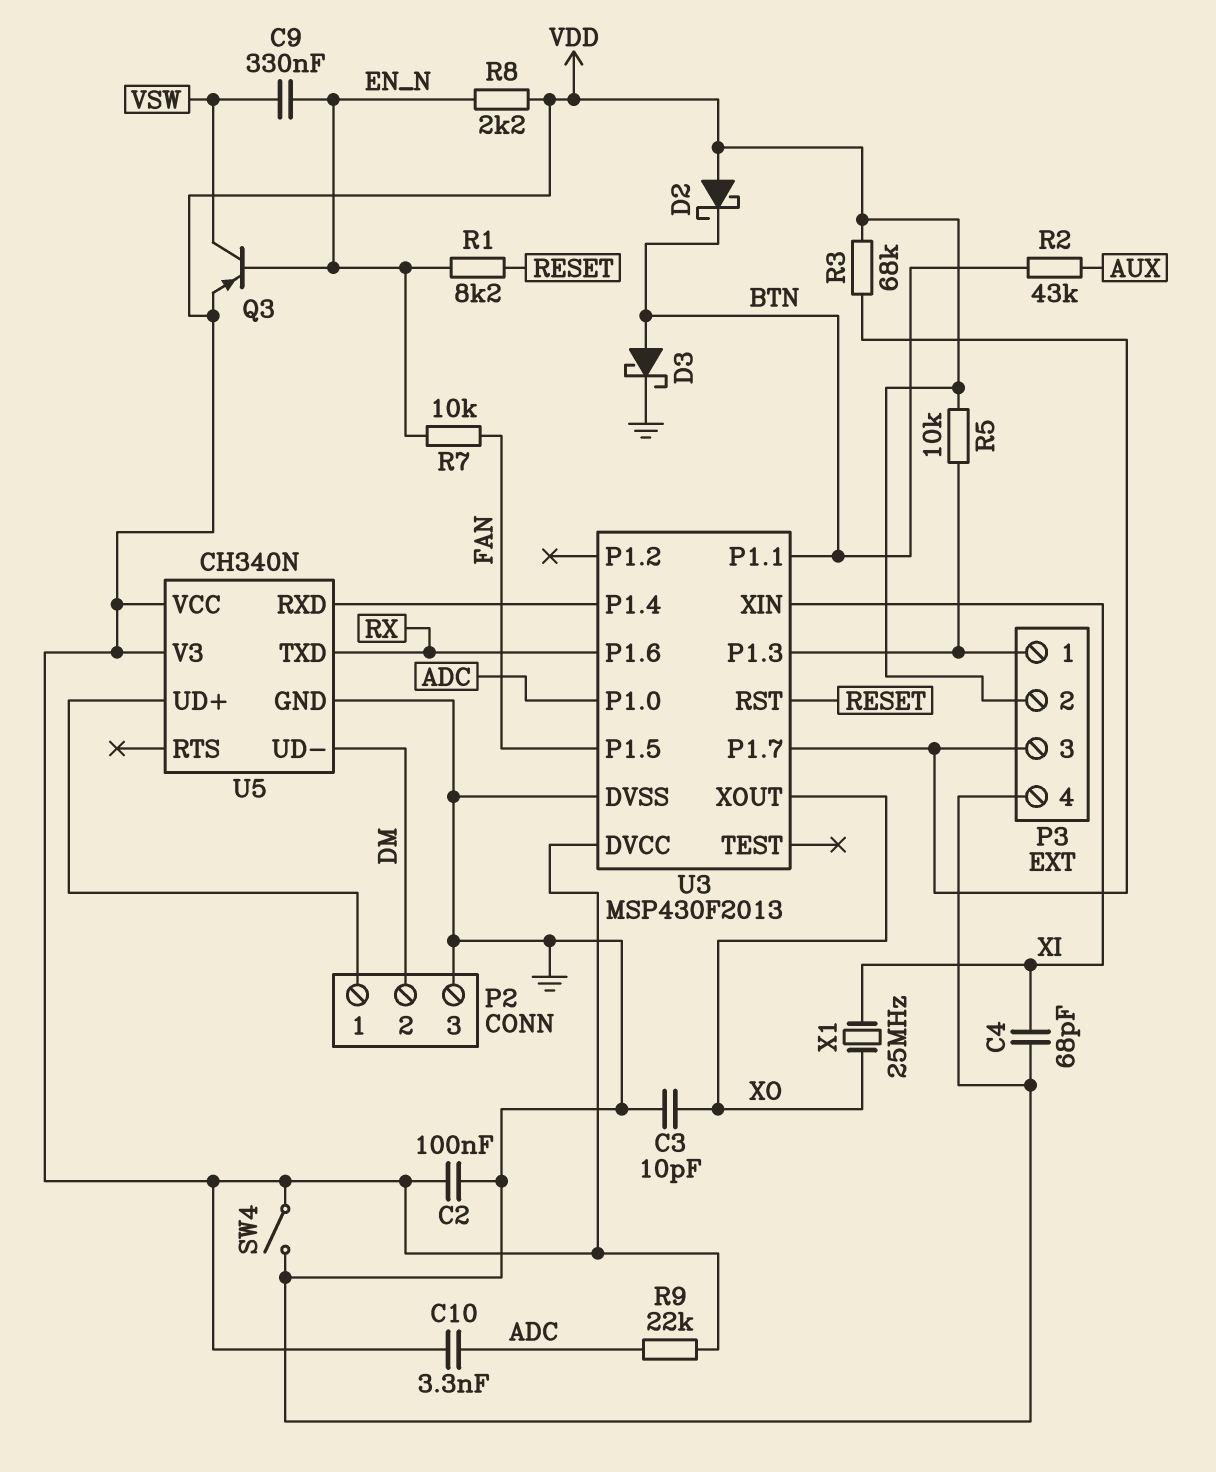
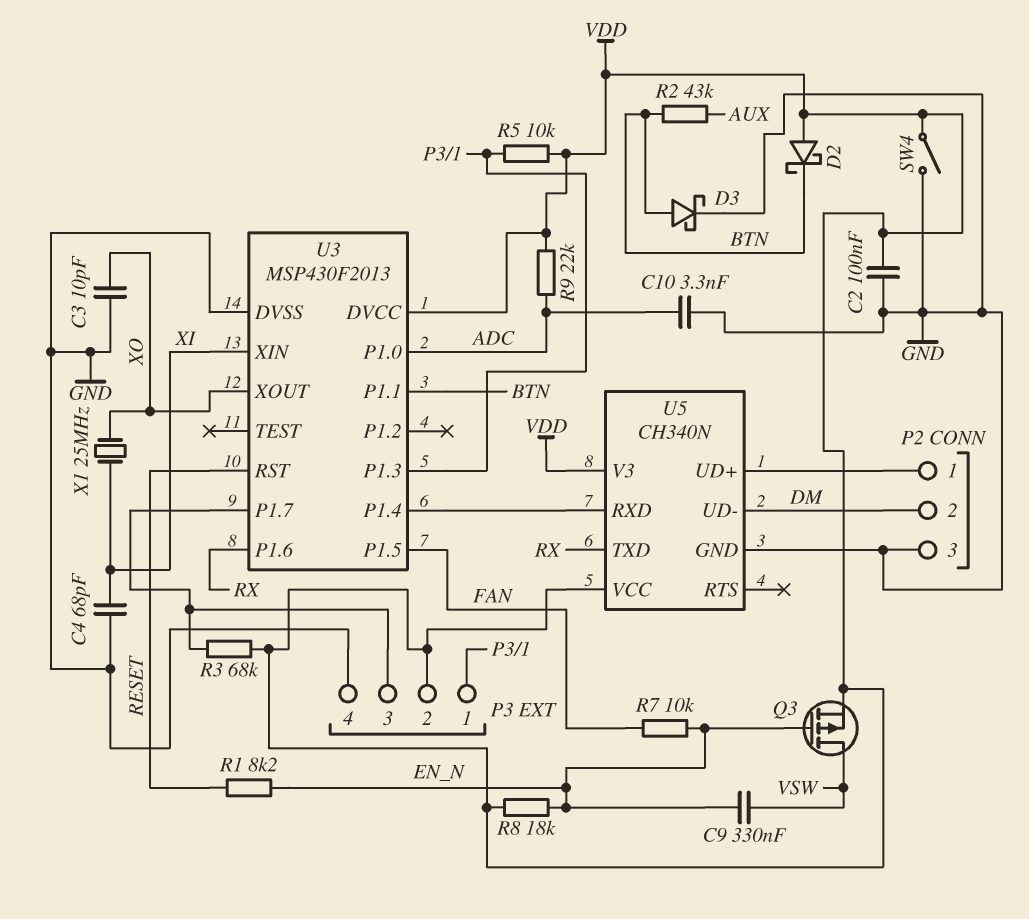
C10: 3.3nF (ADC, VDD) -> 3.3nF (ADC, GND)
Q3: PNP (B EN_N, C VSW, E VDD) -> PMOS (G EN_N, D VSW, S VDD)
R8: 2.2k (EN_N, VDD) -> 18k (EN_N, VDD)

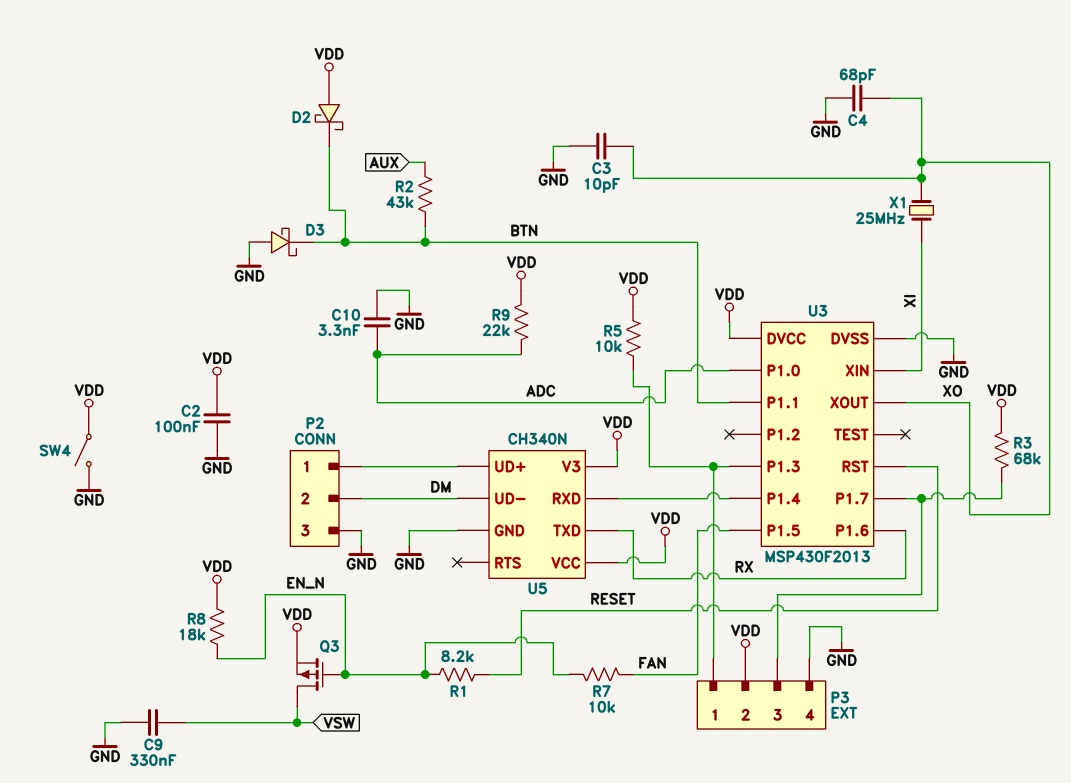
C4: 68pF (GND, XI) -> 68pF (GND, XO)
C9: 330nF (EN_N, VSW) -> 330nF (GND, VSW)
D3: schottky (A BTN, K GND) -> schottky (A GND, K BTN)

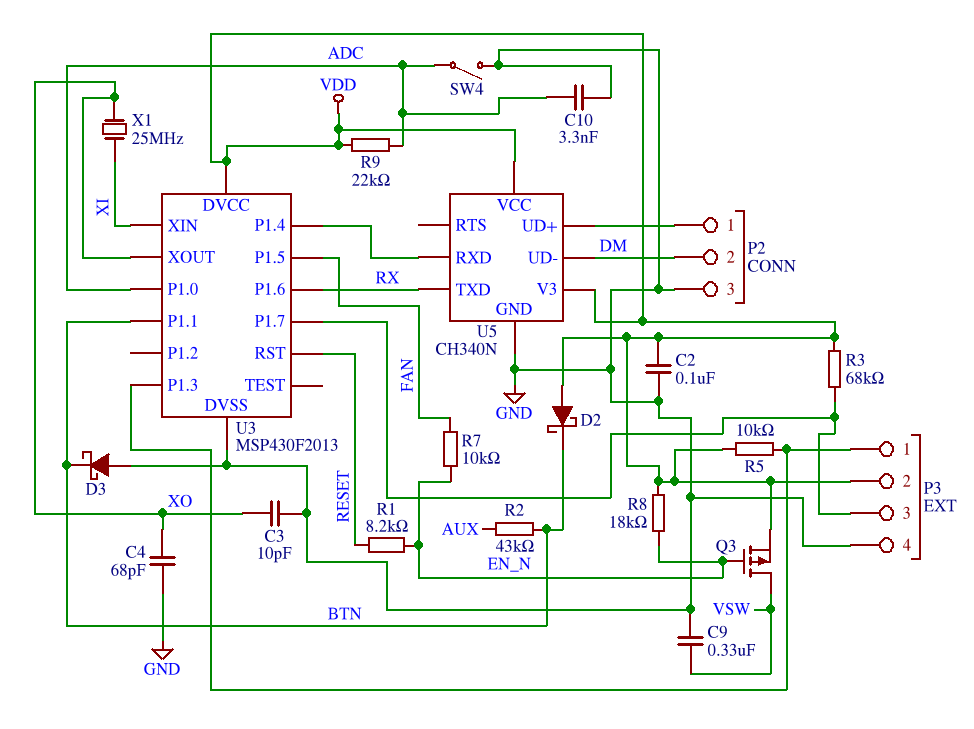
SW4: switch (GND, VDD) -> switch (ADC, GND)

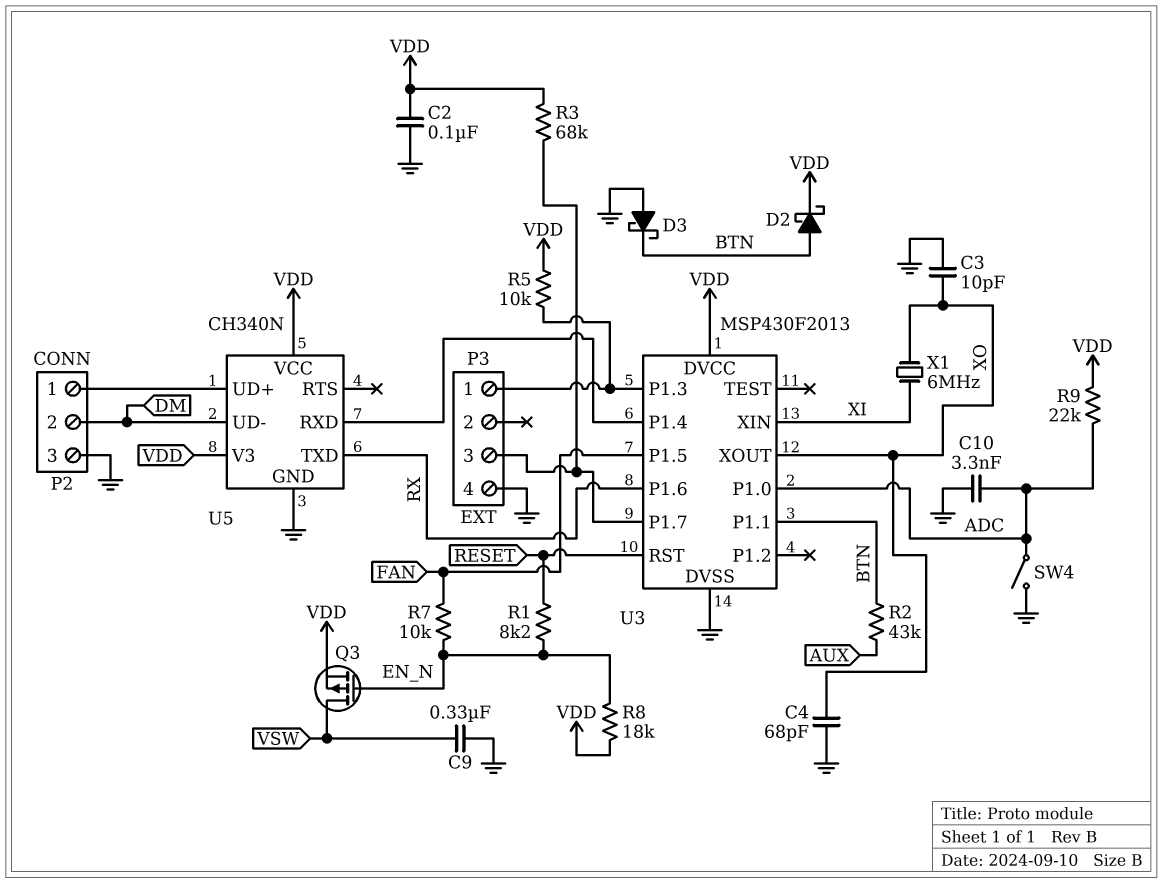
D2: schottky (A VDD, K BTN) -> schottky (A BTN, K VDD)
P3 pin 2: VDD -> none
X1: 25MHz (XI, XO) -> 6MHz (XI, XO)

